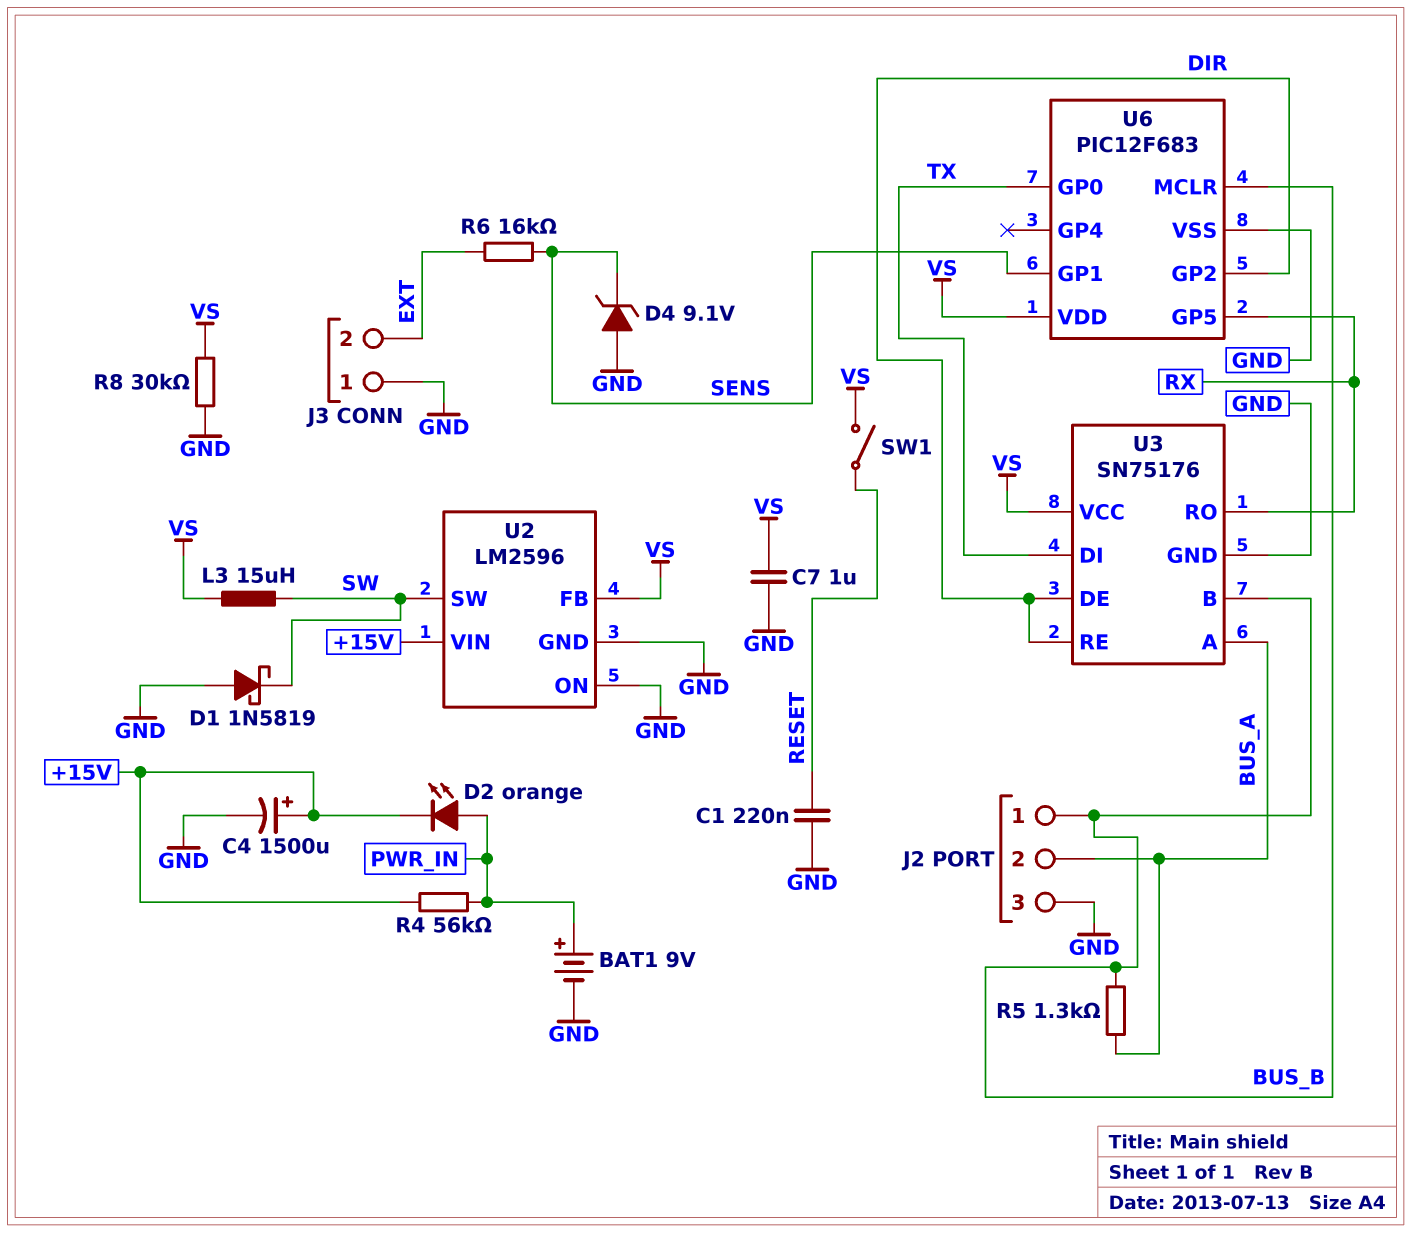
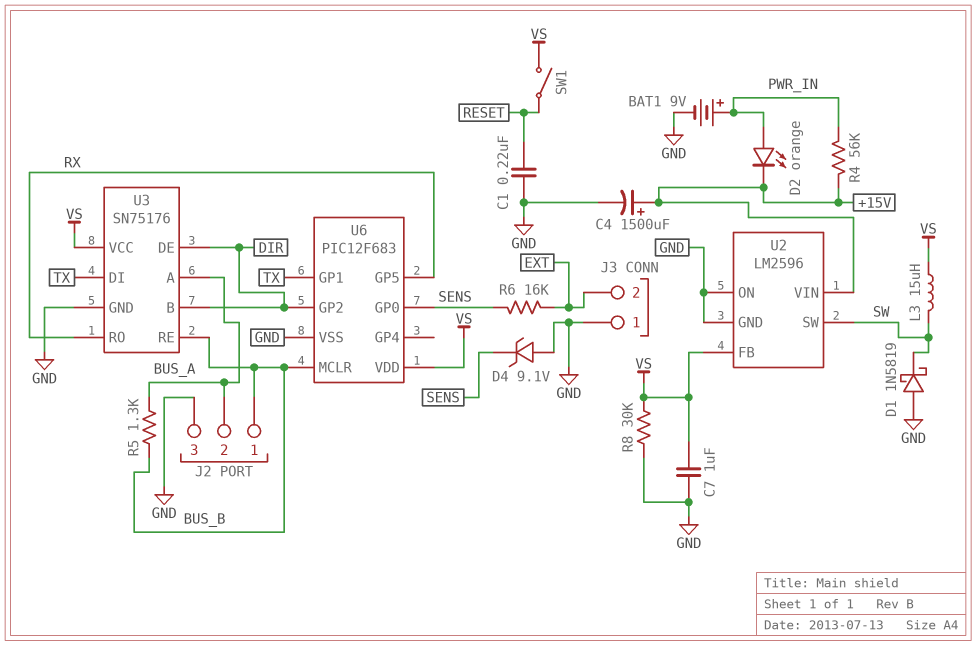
U3 pin B: BUS_B -> DIR
U3 pin RE: DIR -> BUS_B
U6 pin GP0: TX -> SENS
U6 pin GP1: SENS -> TX

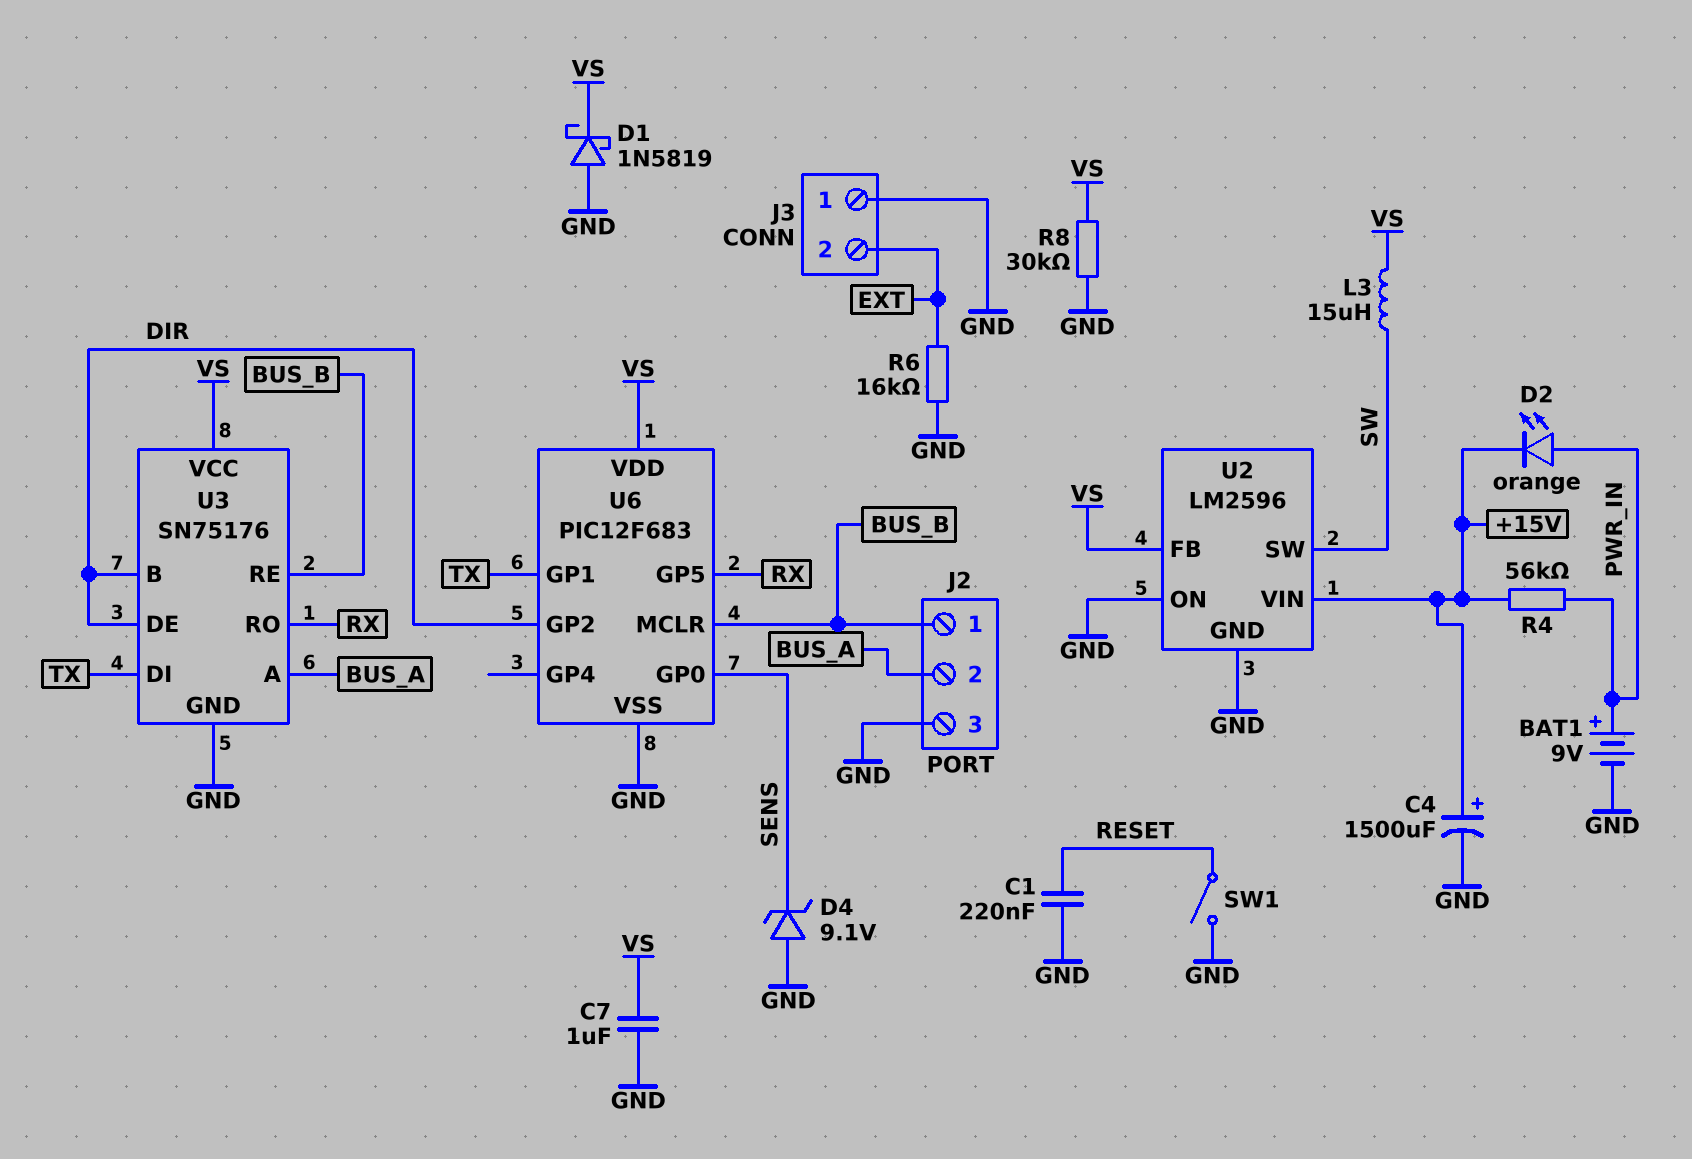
D1: schottky 1N5819 (A GND, K SW) -> schottky 1N5819 (A GND, K VS)
R5: 1.3k (BUS_A, BUS_B) -> none
R6: 16k (EXT, SENS) -> 16k (EXT, GND)
SW1: switch (RESET, VS) -> switch (GND, RESET)

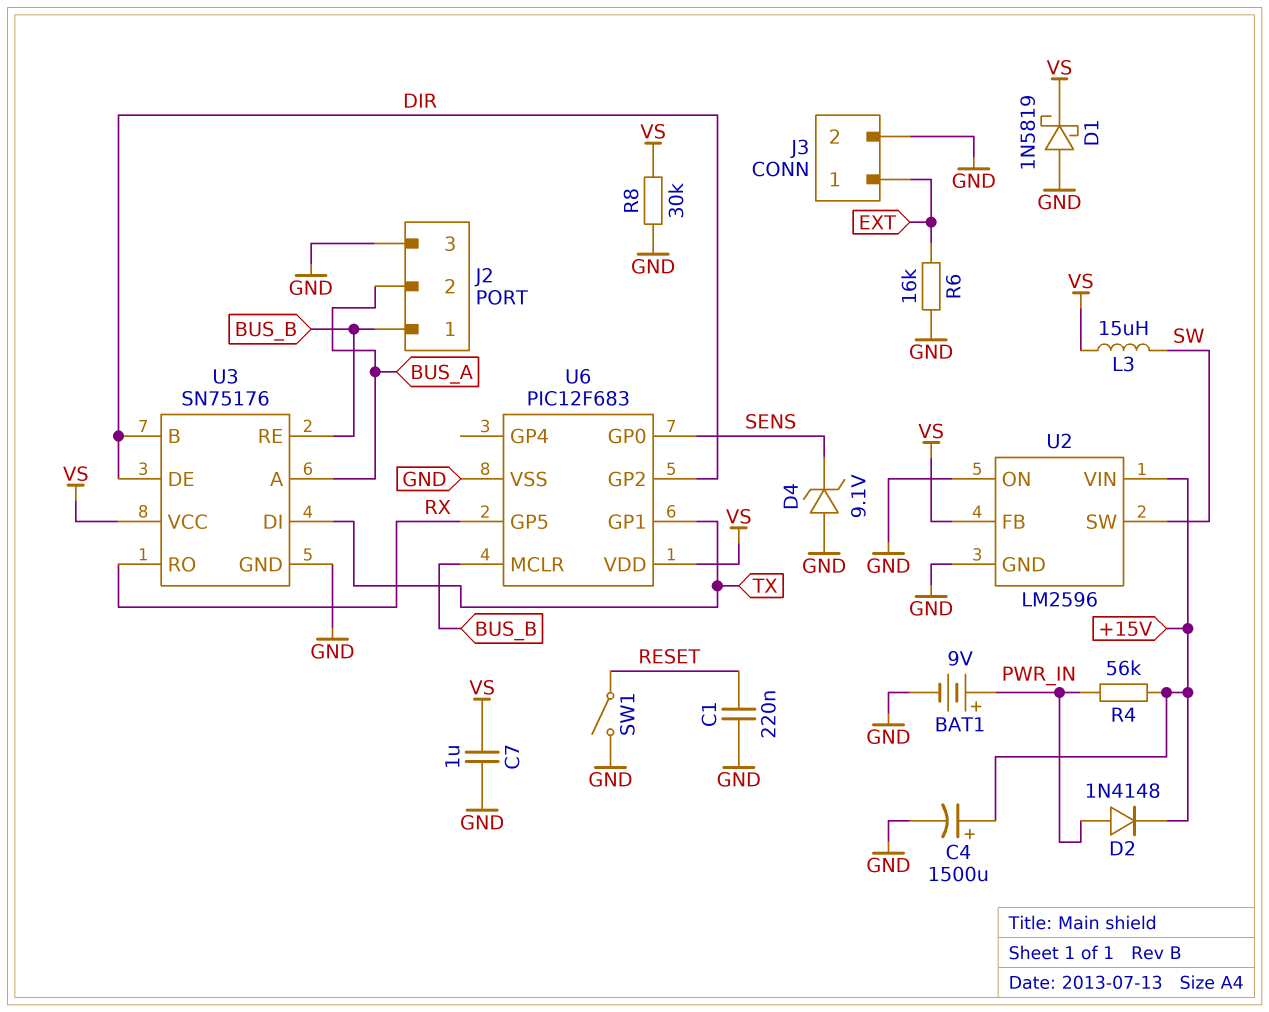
D2: LED orange (A PWR_IN, K +15V) -> diode 1N4148 (A PWR_IN, K +15V)
J3 pin 1: GND -> EXT
J3 pin 2: EXT -> GND

